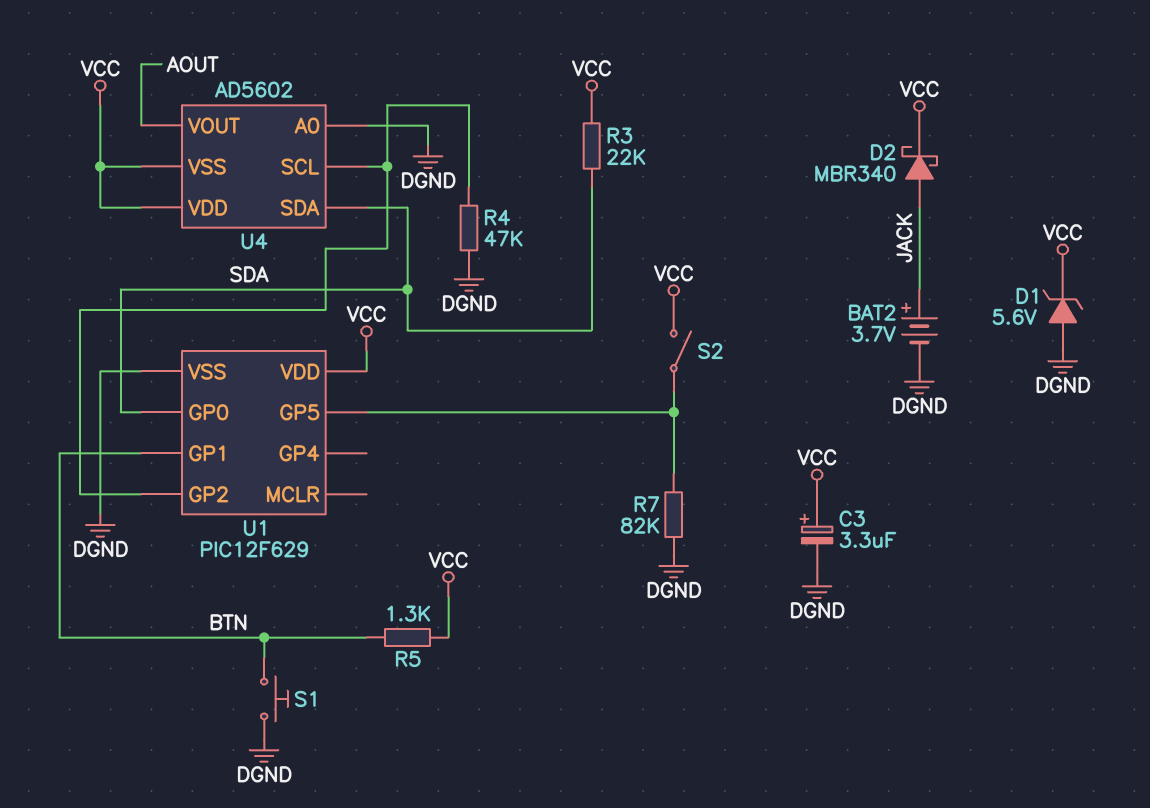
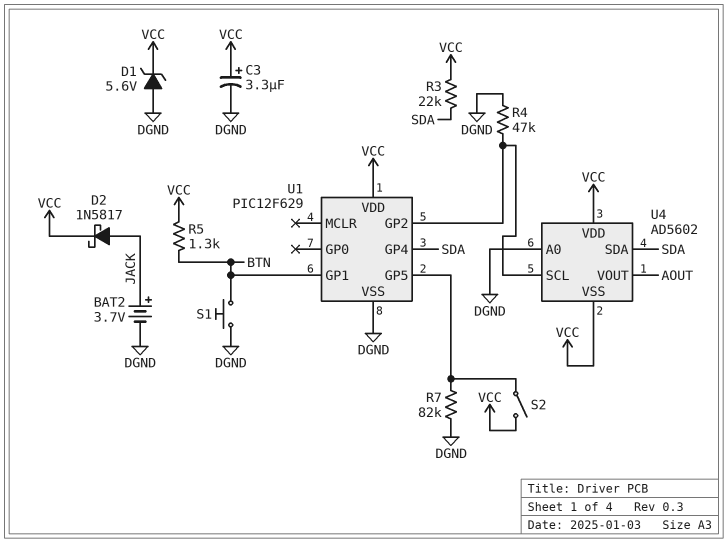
D2: schottky MBR340 (A JACK, K VCC) -> schottky 1N5817 (A JACK, K VCC)
U1 pin GP0: SDA -> none
U1 pin GP4: none -> SDA

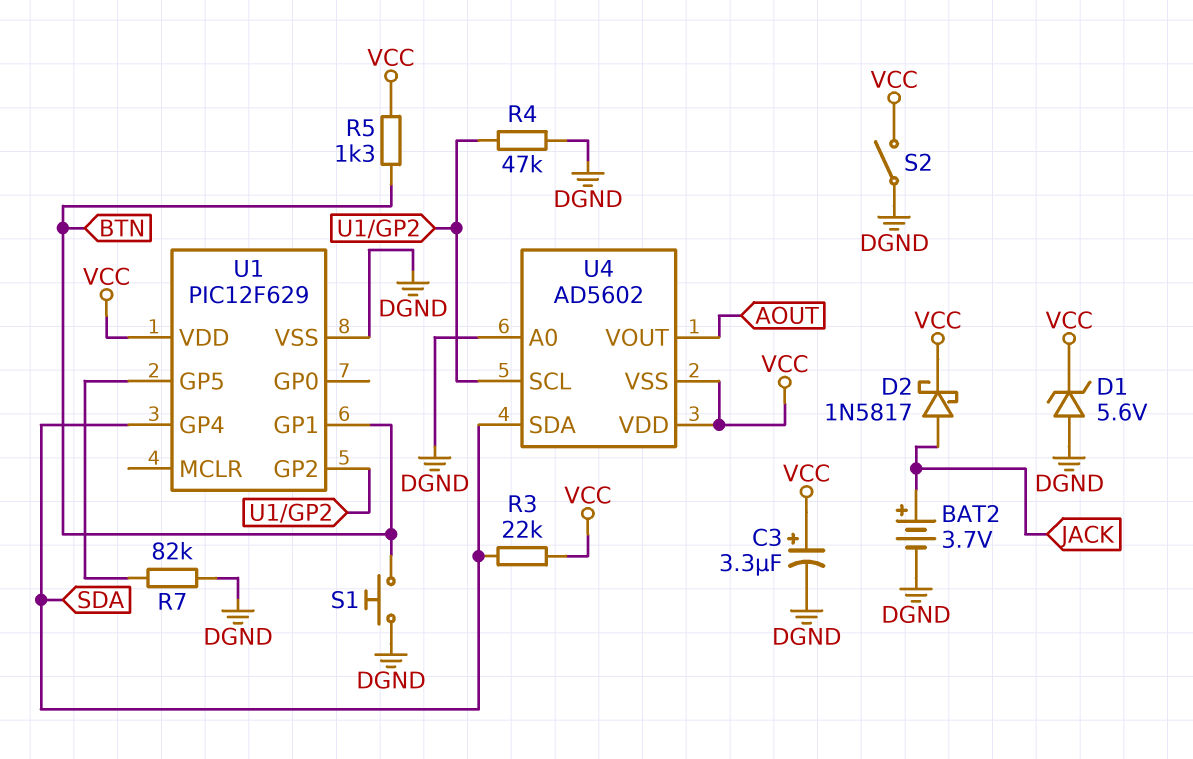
S2: switch (U1/GP5, VCC) -> switch (DGND, VCC)

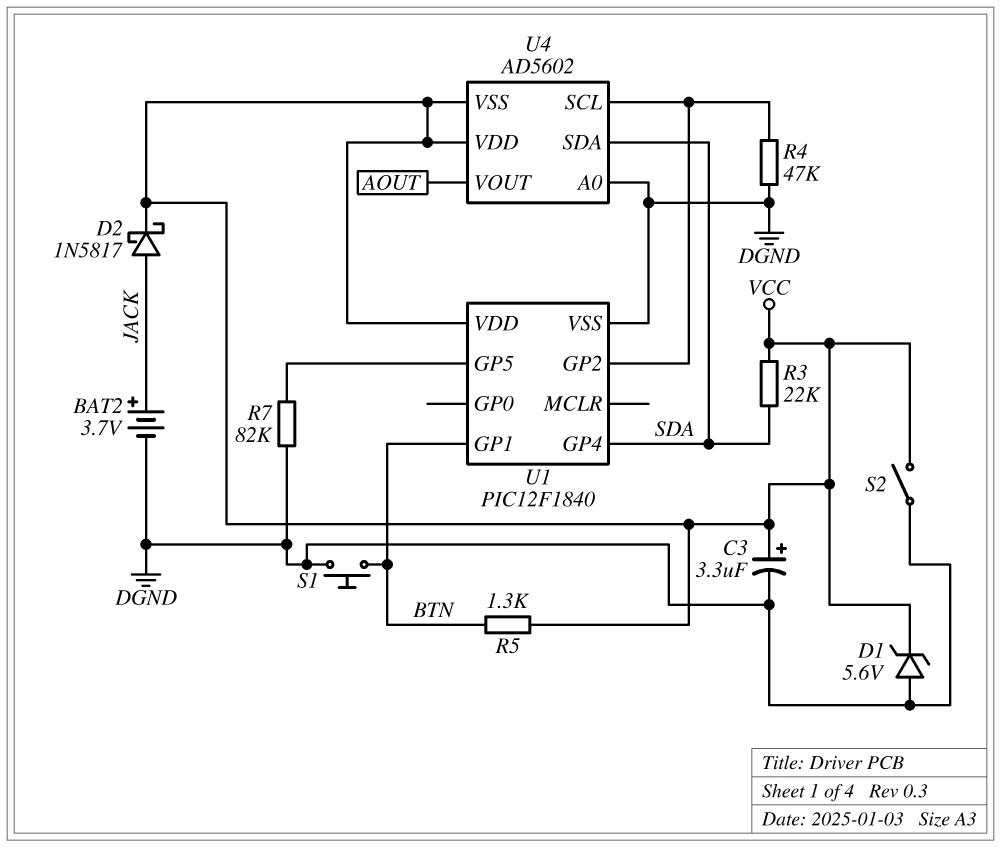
U1: PIC12F629 -> PIC12F1840

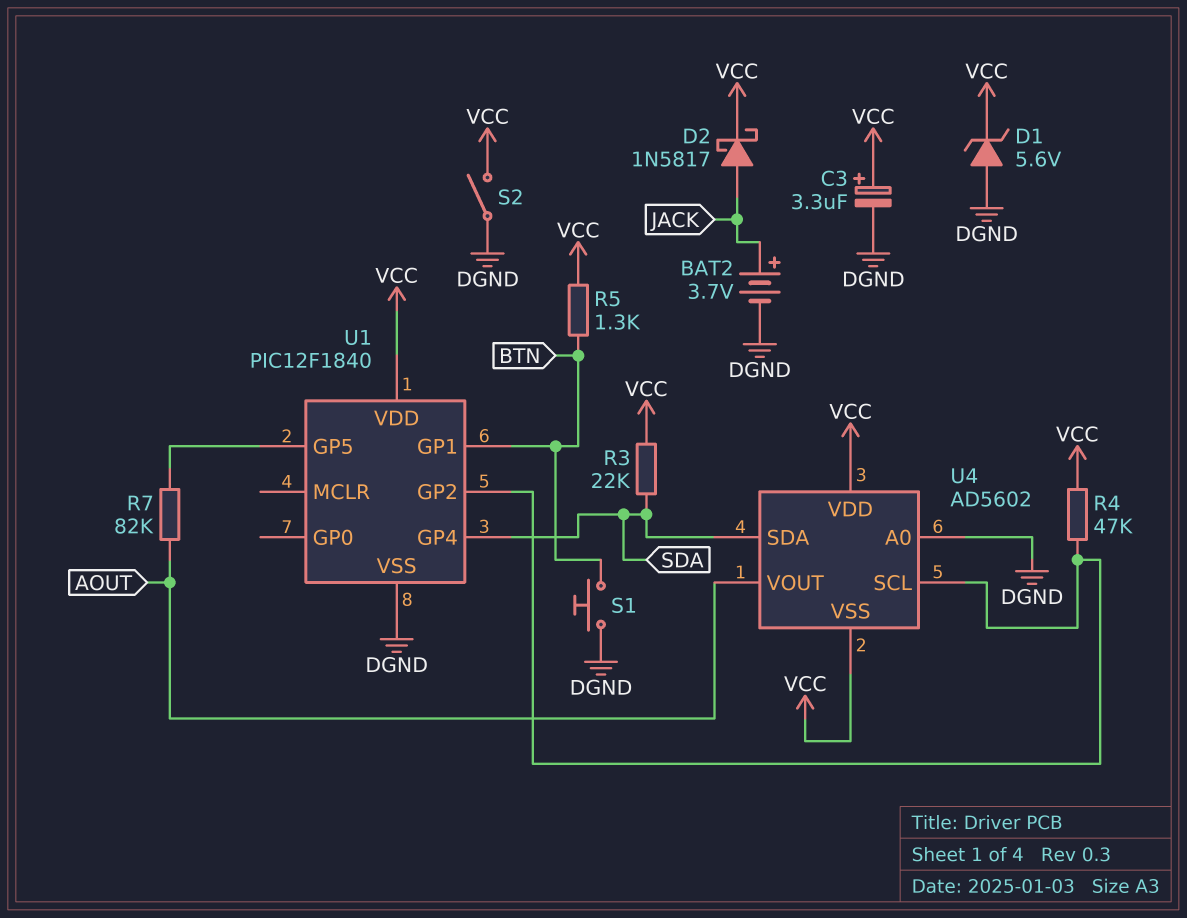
R4: 47k (DGND, U1/GP2) -> 47k (U1/GP2, VCC)
R7: 82k (DGND, U1/GP5) -> 82k (AOUT, U1/GP5)

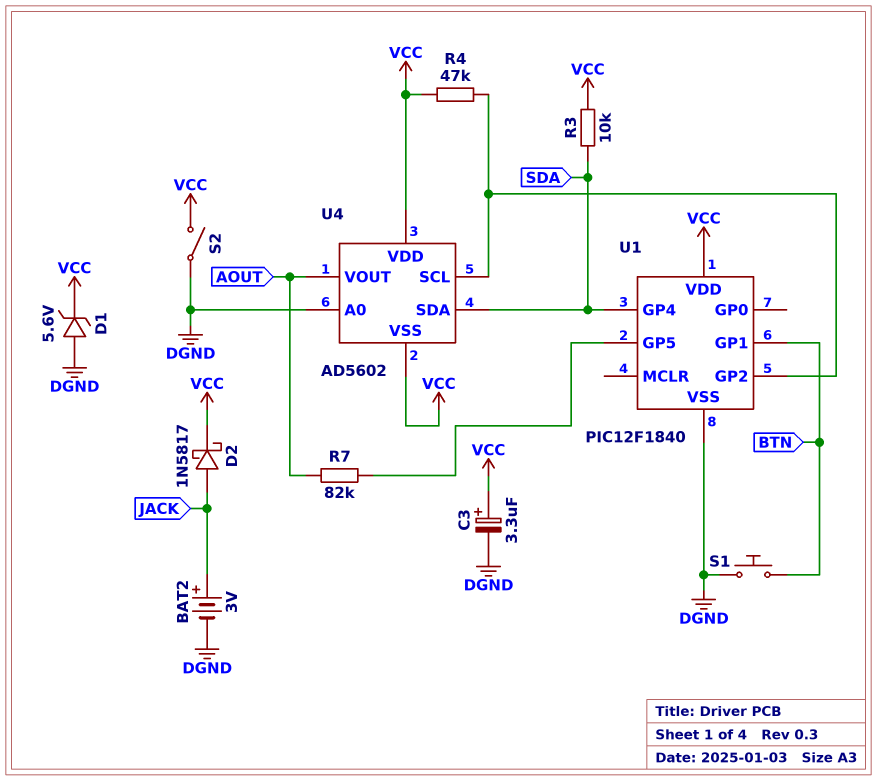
BAT2: 3.7V (plus JACK, minus DGND) -> 3V (plus JACK, minus DGND)
R3: 22k (SDA, VCC) -> 10k (SDA, VCC)
R5: 1.3k (BTN, VCC) -> none

